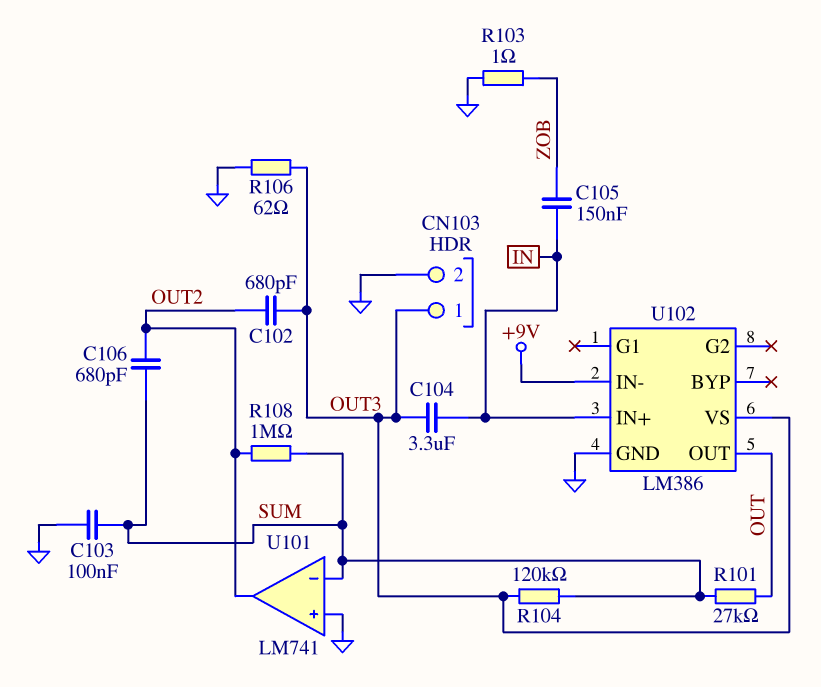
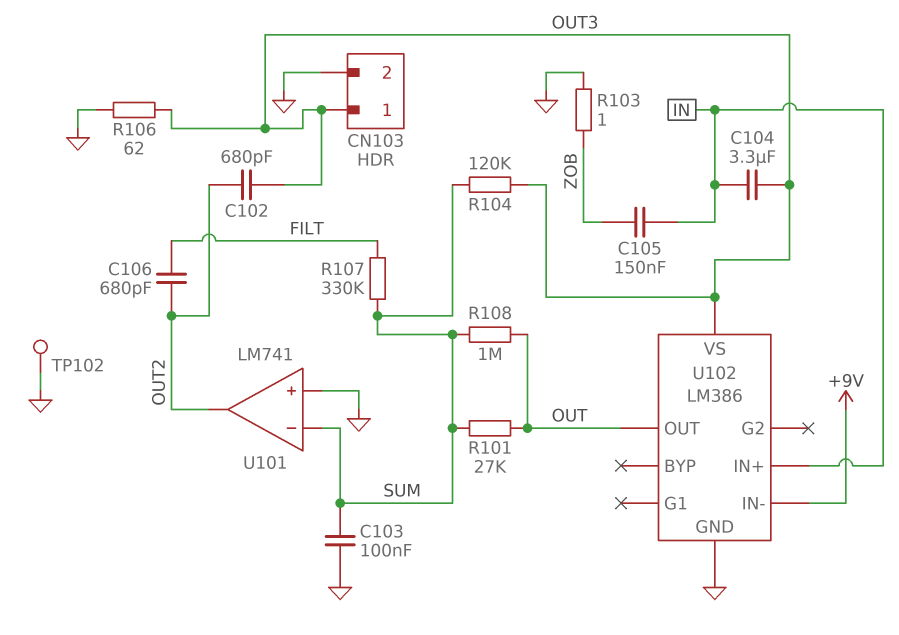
C106: 680pF (OUT2, SUM) -> 680pF (FILT, OUT2)
R107: none -> 330k (FILT, SUM)
R108: 1M (OUT2, SUM) -> 1M (OUT, SUM)
TP102: none -> test point (GND)

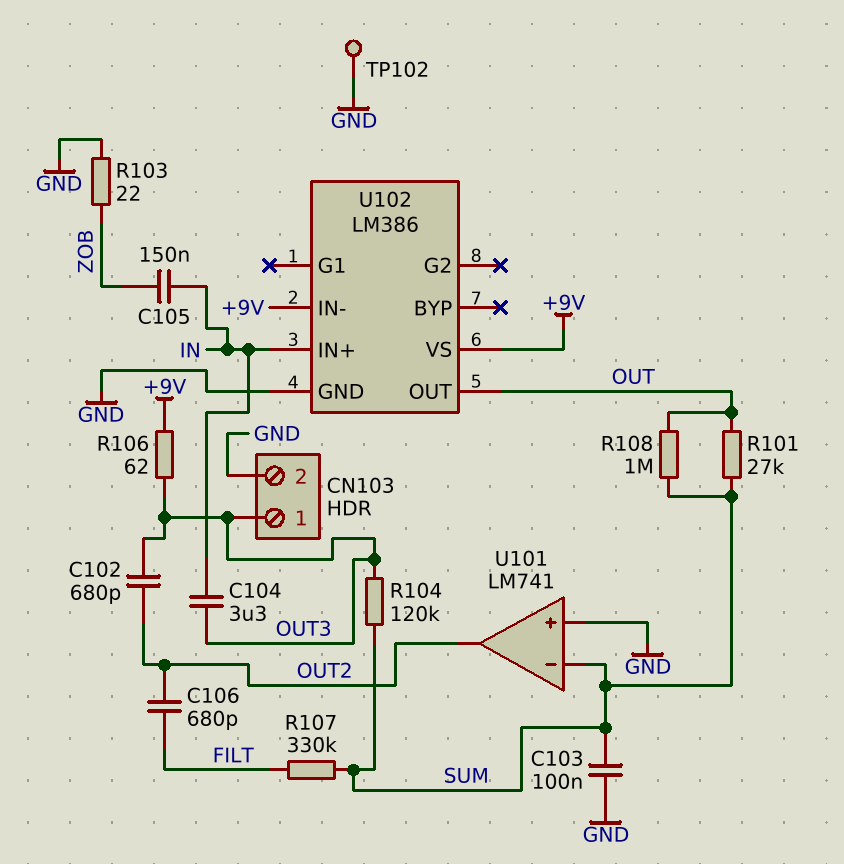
R103: 1 (GND, ZOB) -> 22 (GND, ZOB)
R106: 62 (GND, OUT3) -> 62 (+9V, OUT3)
U102 pin VS: OUT3 -> +9V

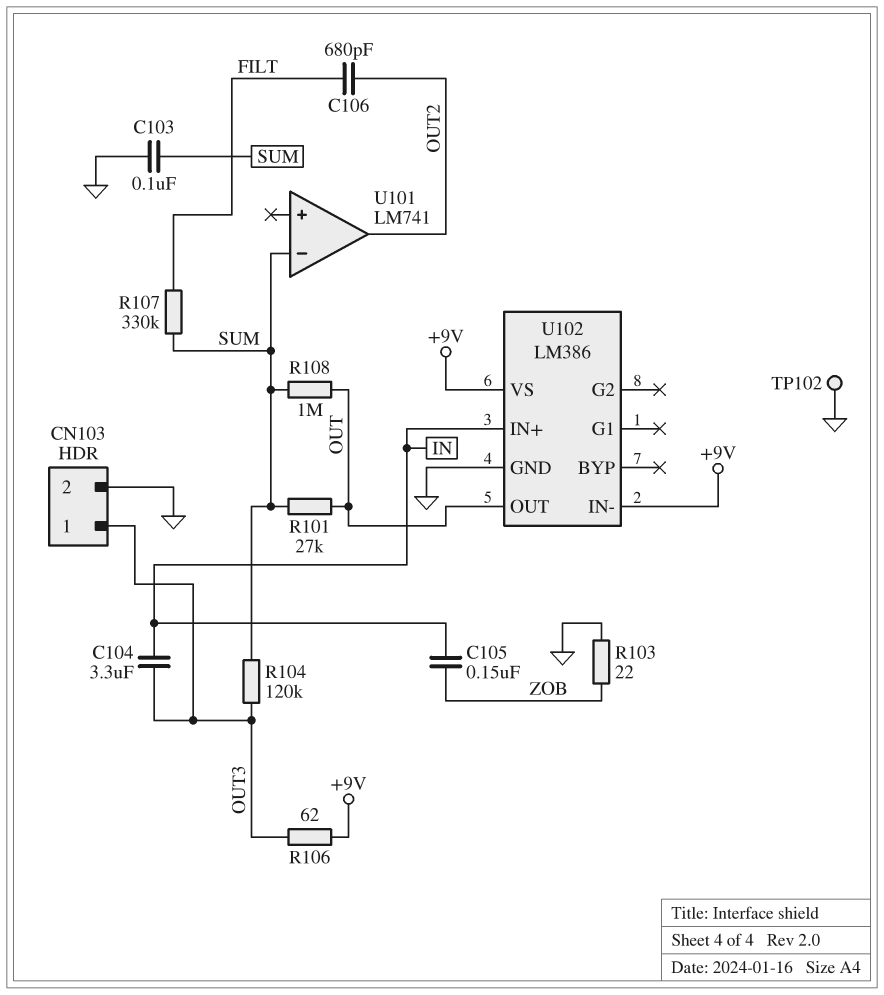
C102: 680pF (OUT2, OUT3) -> none
U101 pin in+: GND -> none

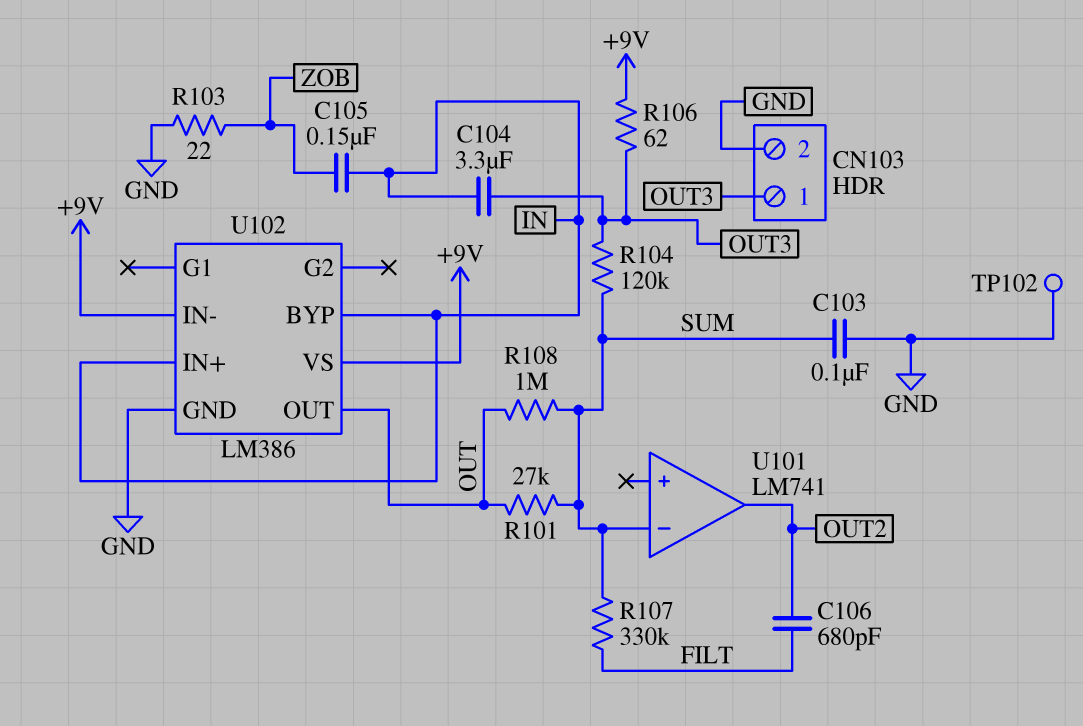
U102 pin BYP: none -> IN

